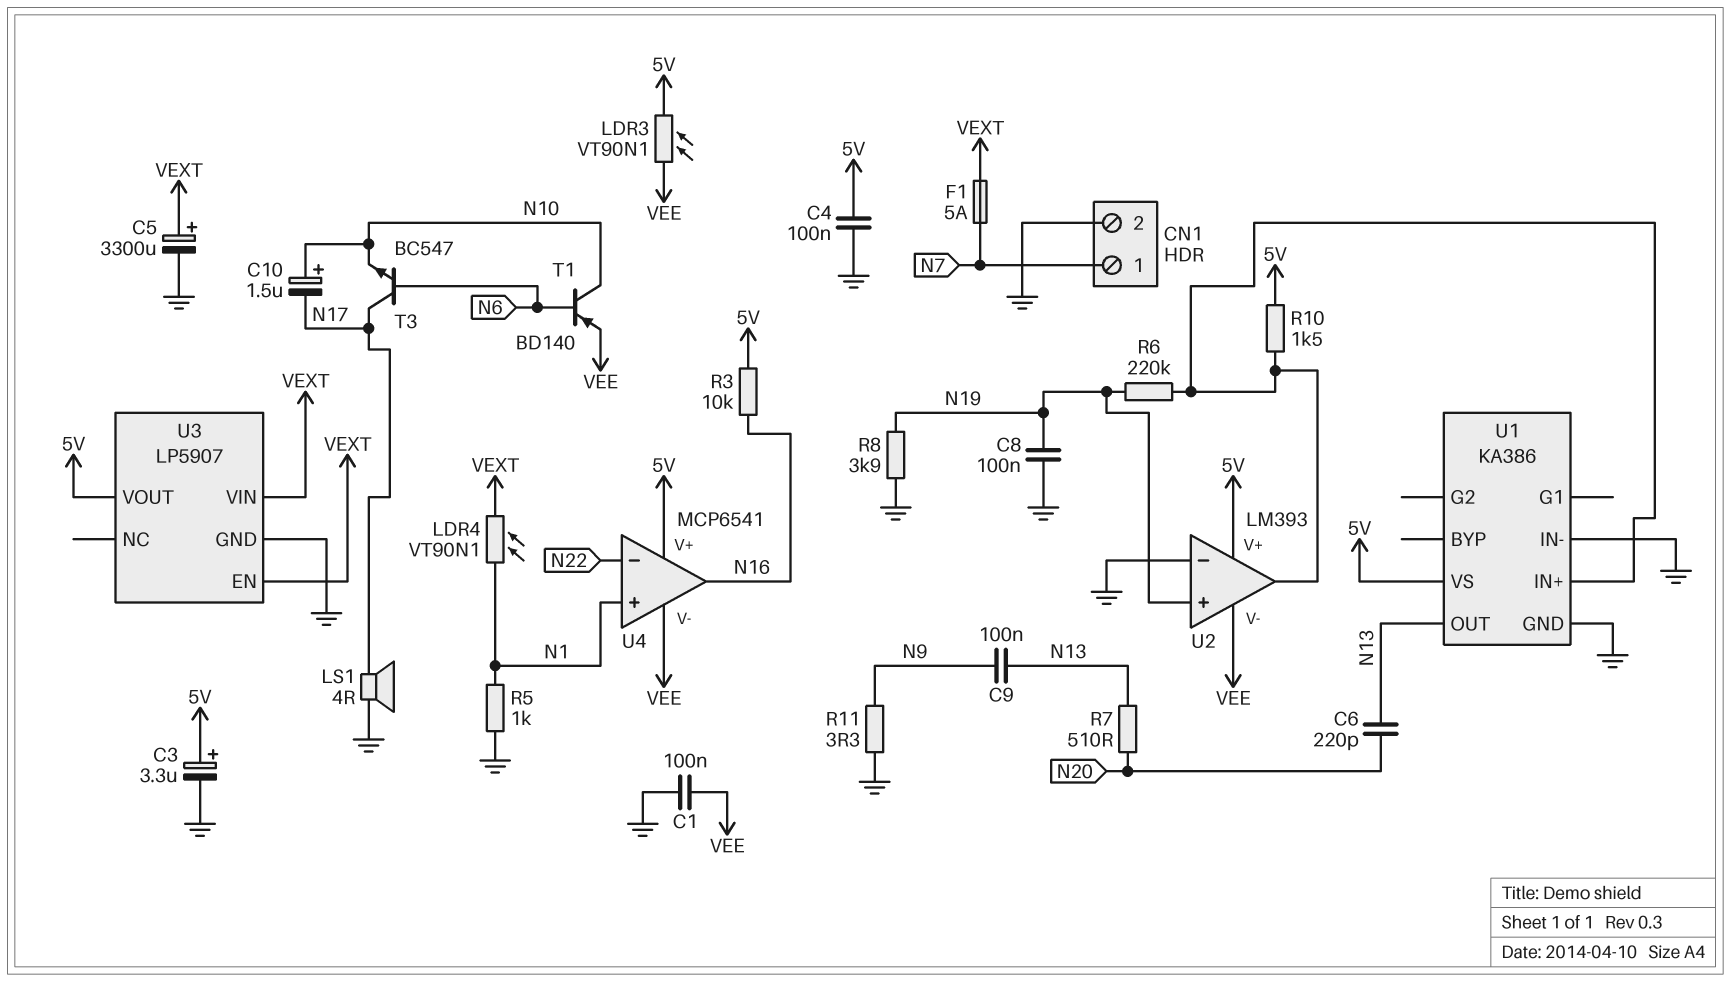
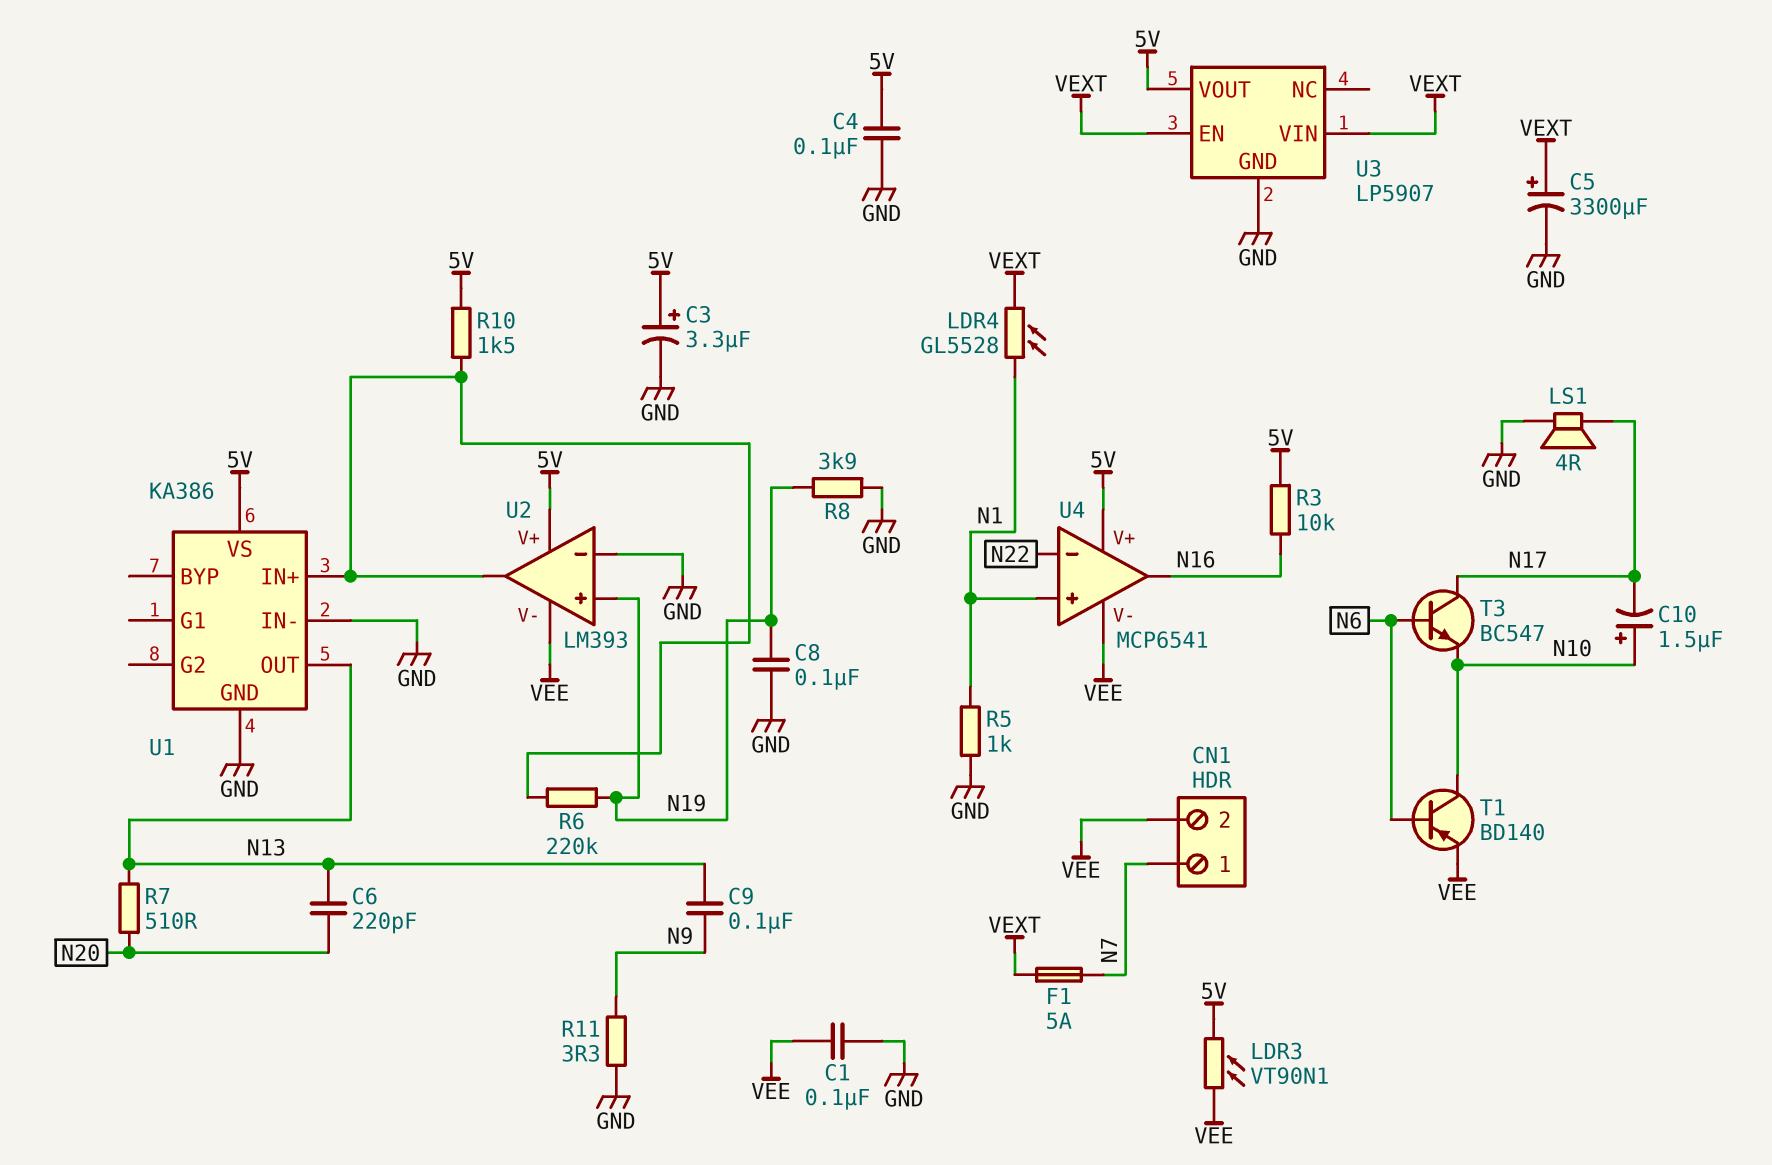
CN1 pin 2: GND -> VEE
LDR4: VT90N1 (N1, VEXT) -> GL5528 (N1, VEXT)

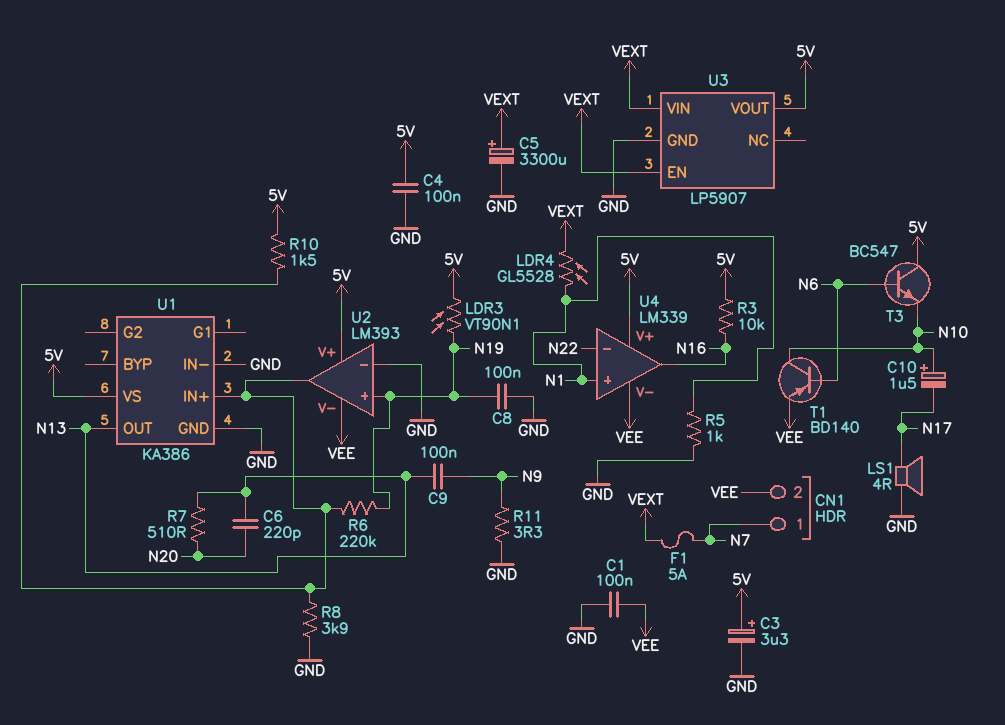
LDR3: VT90N1 (5V, VEE) -> VT90N1 (5V, N19)
R8: 3.9k (GND, N19) -> 3.9k (GND, U1/IN+)
T3: NPN BC547 (B N6, C N17, E N10) -> NPN BC547 (B N6, C 5V, E N10)
U4: MCP6541 -> LM339

